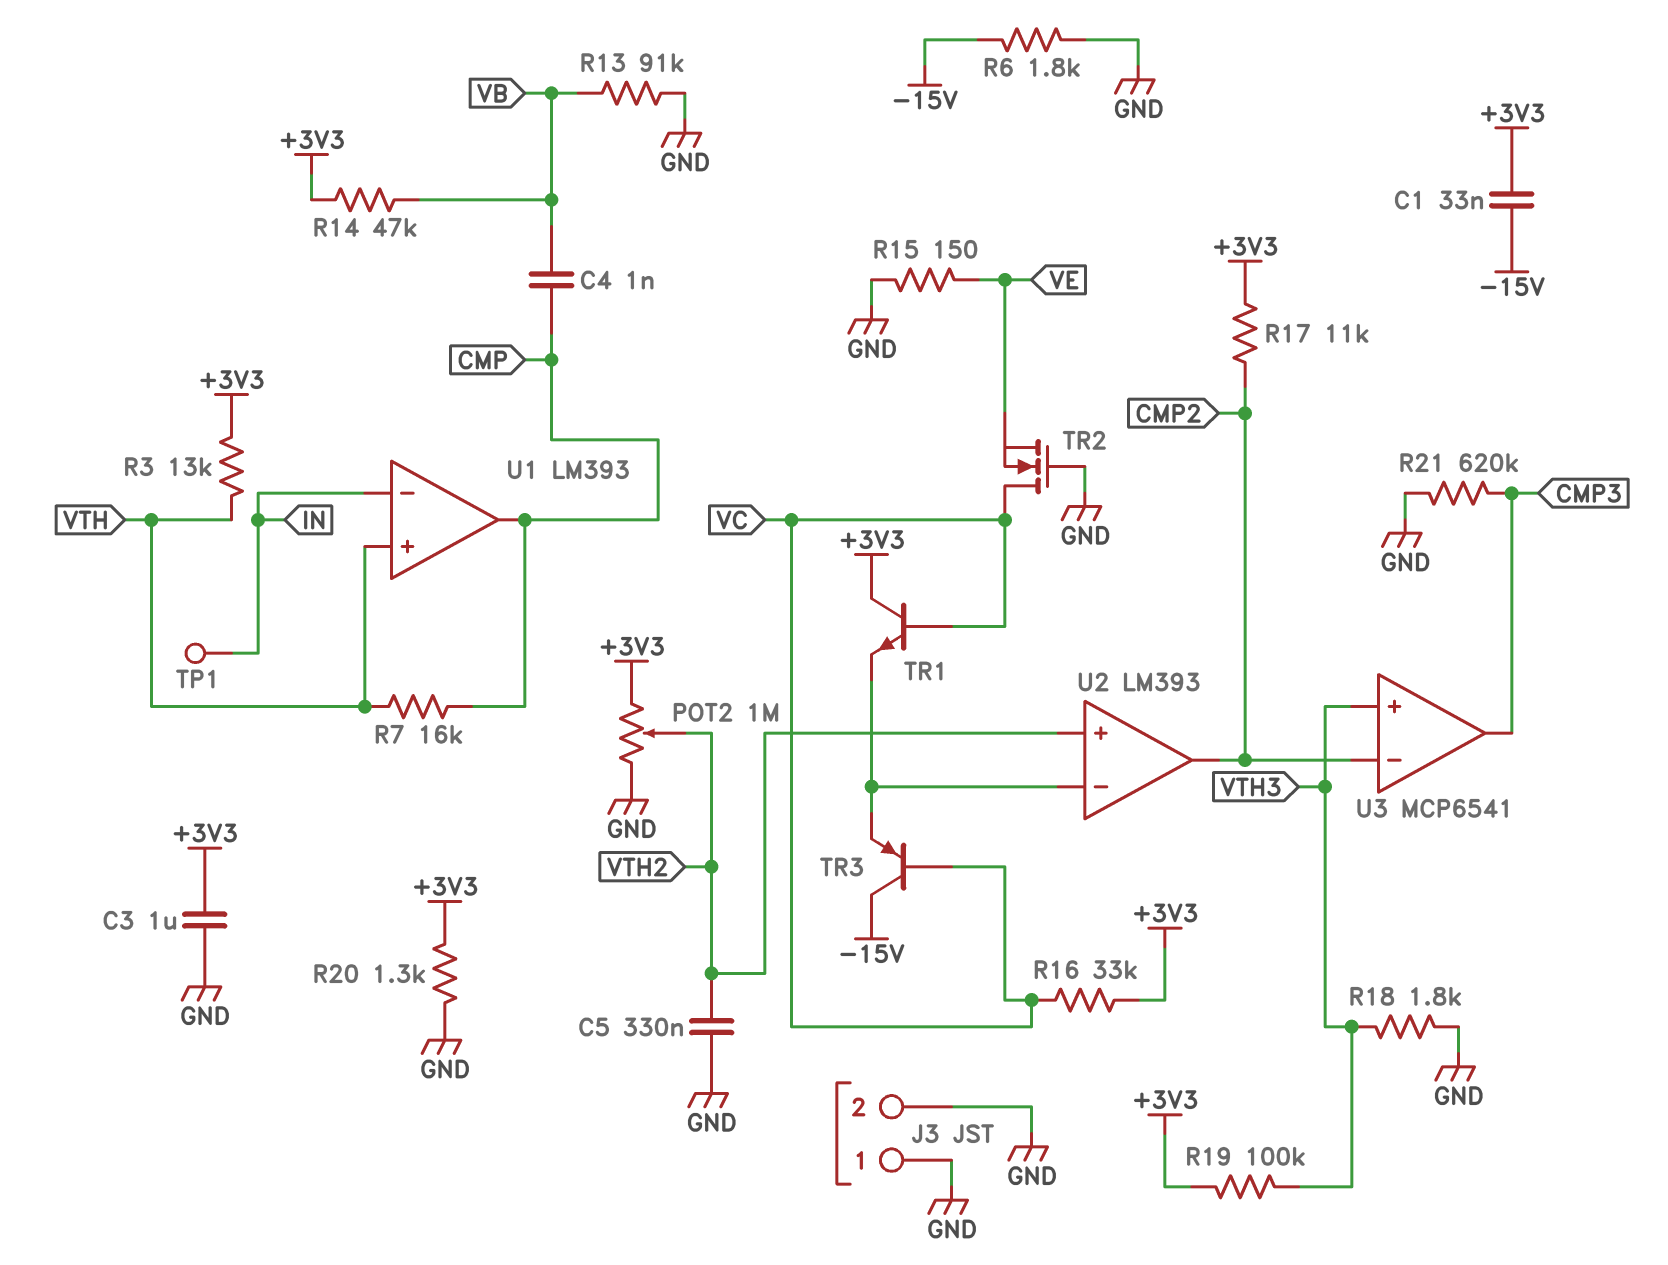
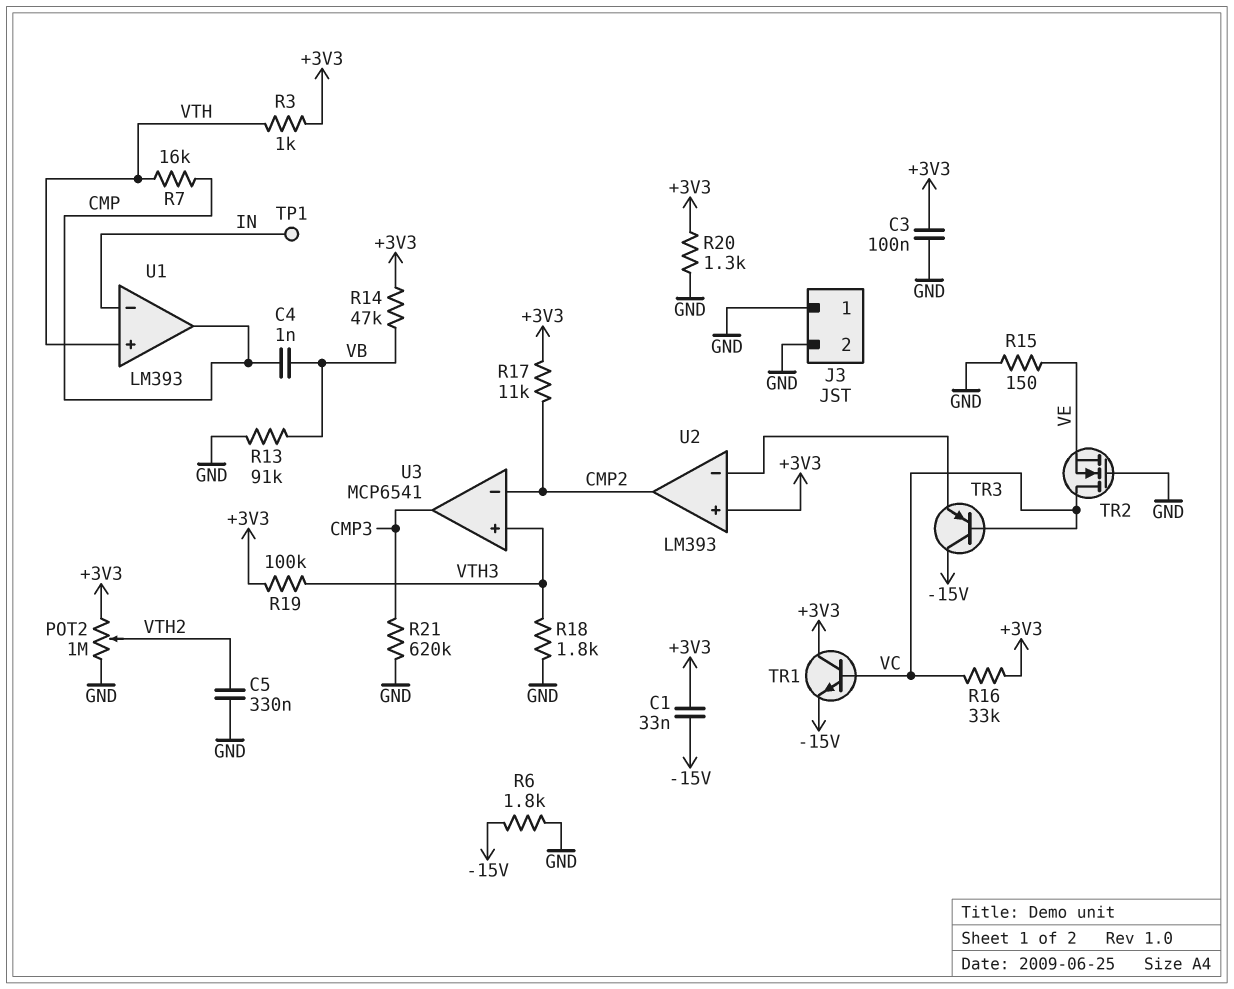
C3: 1uF (+3V3, GND) -> 100nF (+3V3, GND)
R3: 13k (+3V3, VTH) -> 1k (+3V3, VTH)
TR1: NPN (B VC, C +3V3, E U2/in-) -> NPN (B VC, C +3V3, E -15V)
U2 pin in+: VTH2 -> +3V3

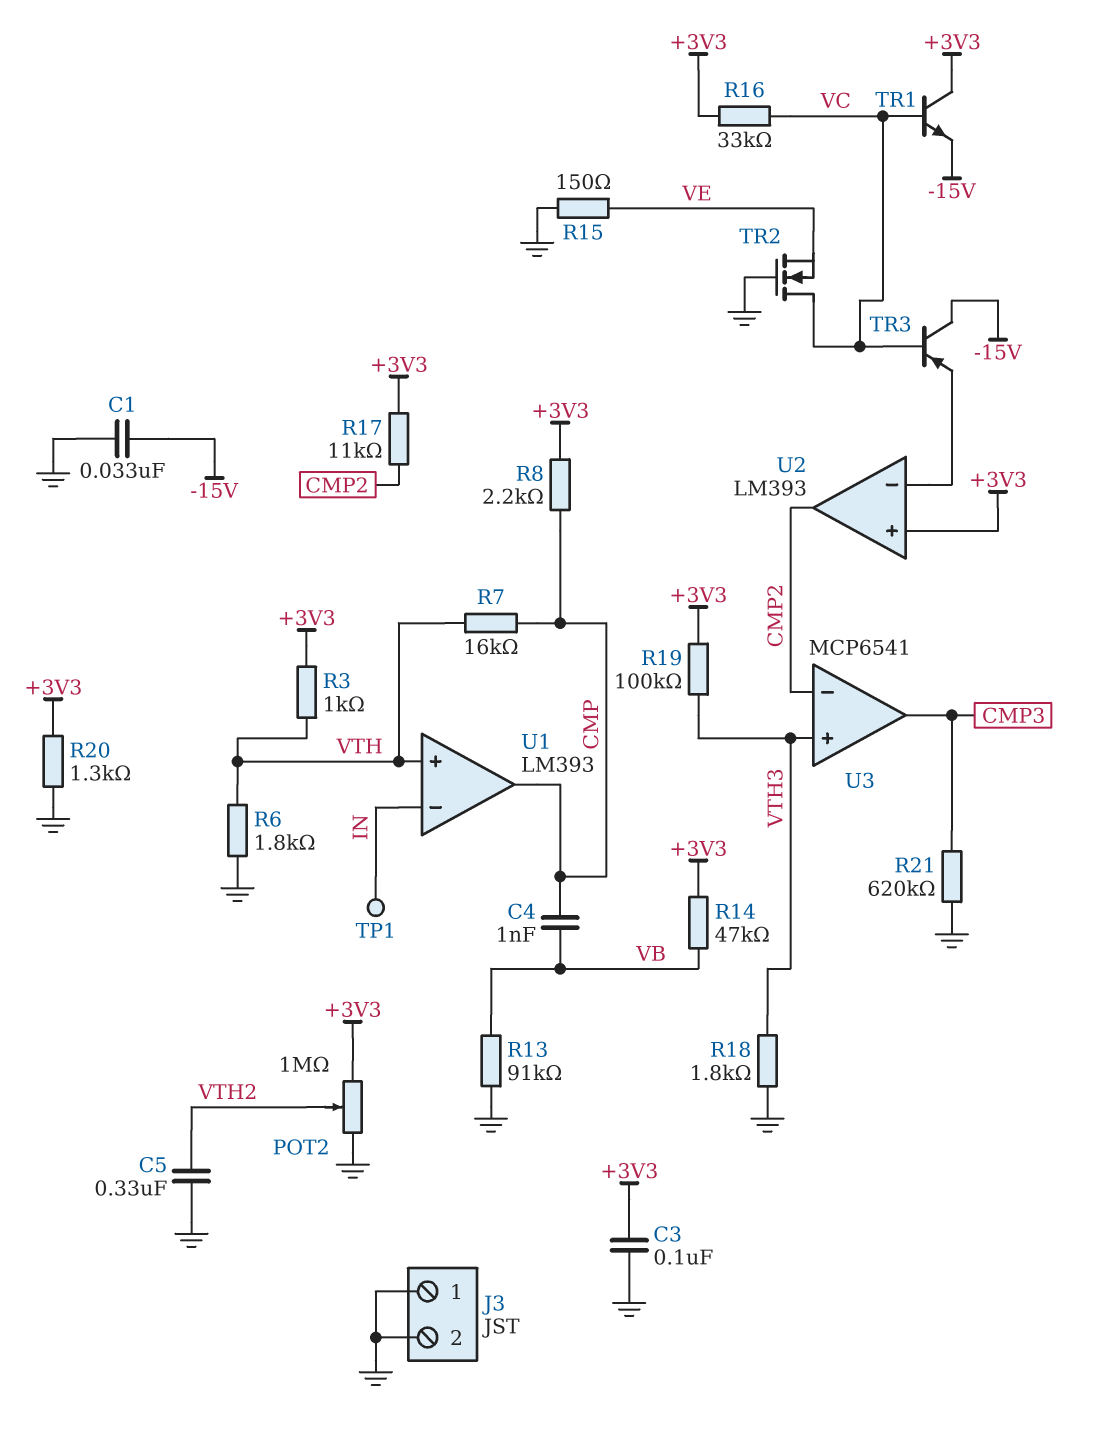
C1: 33nF (+3V3, -15V) -> 33nF (-15V, GND)
R6: 1.8k (-15V, GND) -> 1.8k (GND, VTH)
R8: none -> 2.2k (+3V3, CMP)

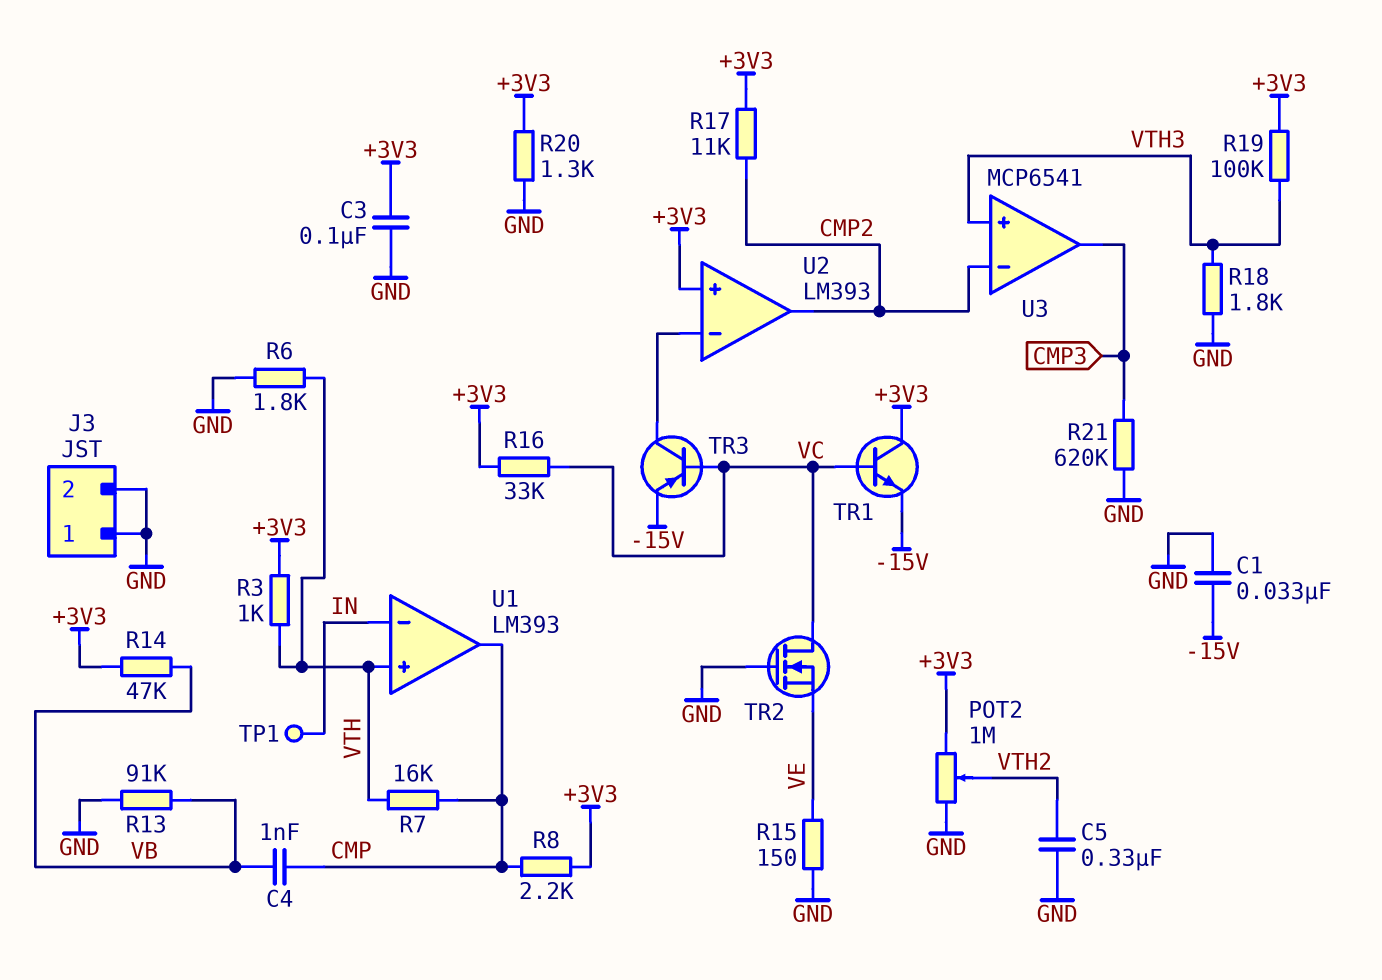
TR3: PNP (B VC, C -15V, E U2/in-) -> PNP (B VC, C U2/in-, E -15V)

